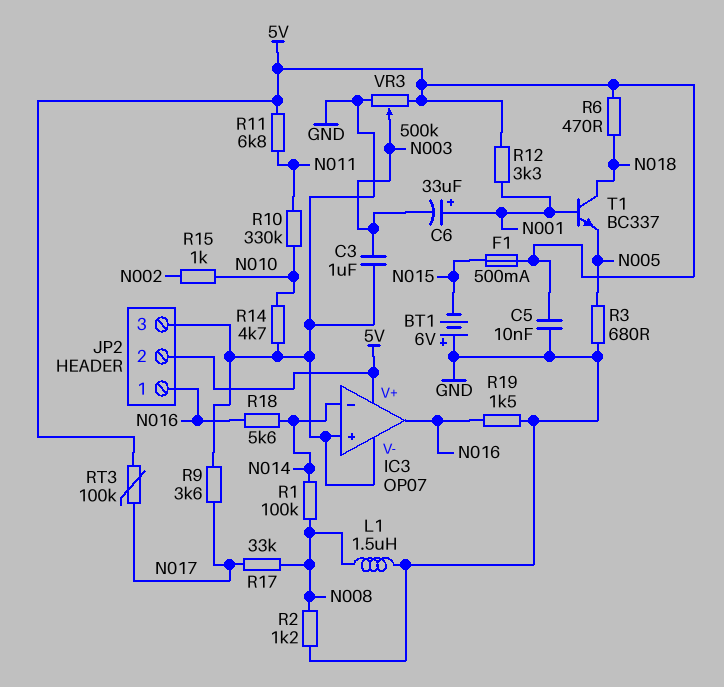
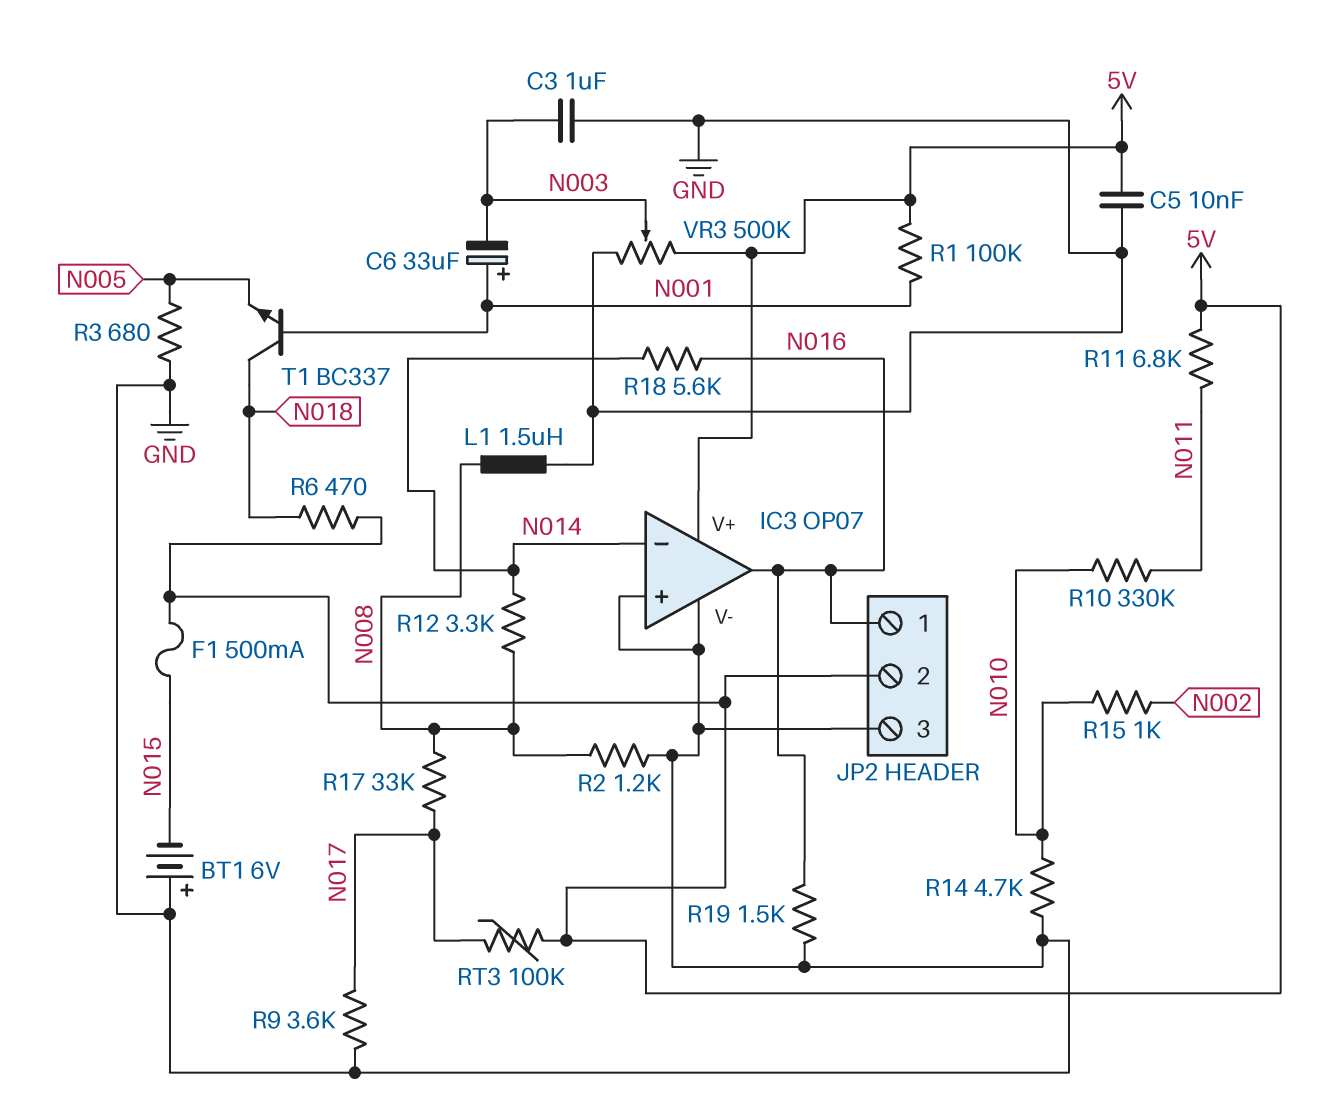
R1: 100k (N008, N014) -> 100k (5V, N001)
R12: 3.3k (5V, N001) -> 3.3k (N008, N014)

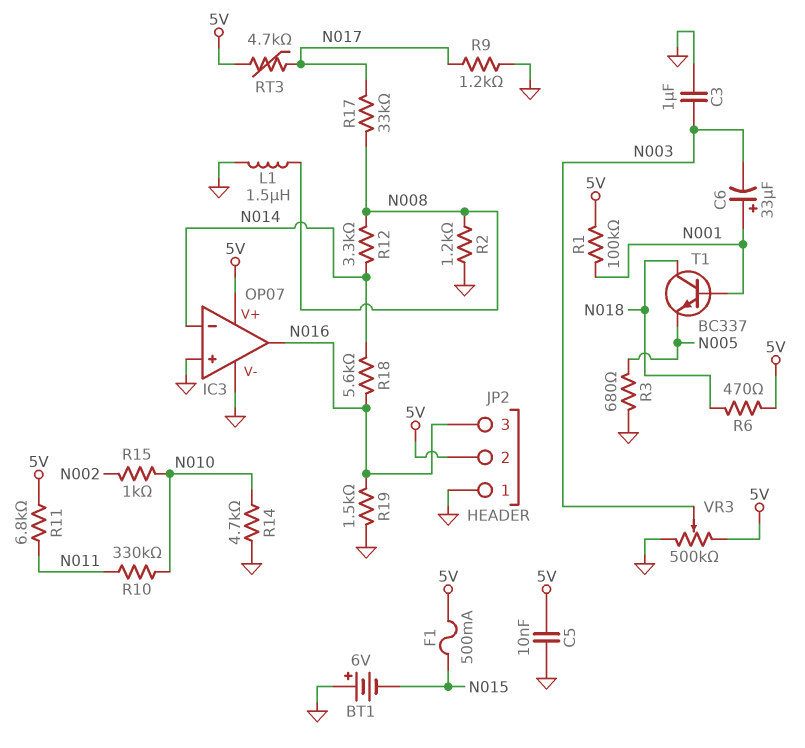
JP2 pin 1: N016 -> GND
JP2 pin 3: GND -> N016
R9: 3.6k (GND, N017) -> 1.2k (GND, N017)
RT3: 100k (5V, N017) -> 4.7k (5V, N017)

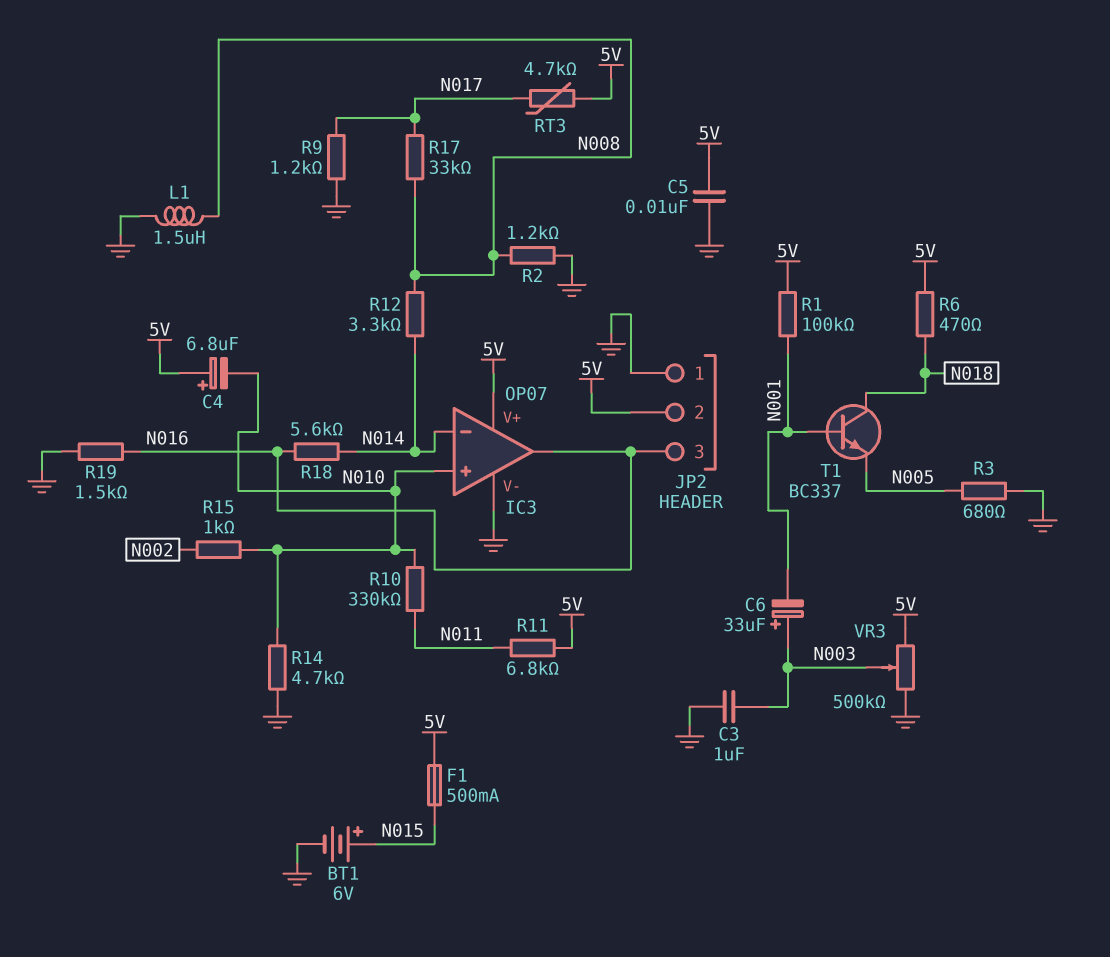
BT1: 6V (plus GND, minus N015) -> 6V (plus N015, minus GND)
C4: none -> 6.8uF (plus 5V, minus N010)
C6: 33uF (plus N001, minus N003) -> 33uF (plus N003, minus N001)
IC3 pin in+: GND -> N010

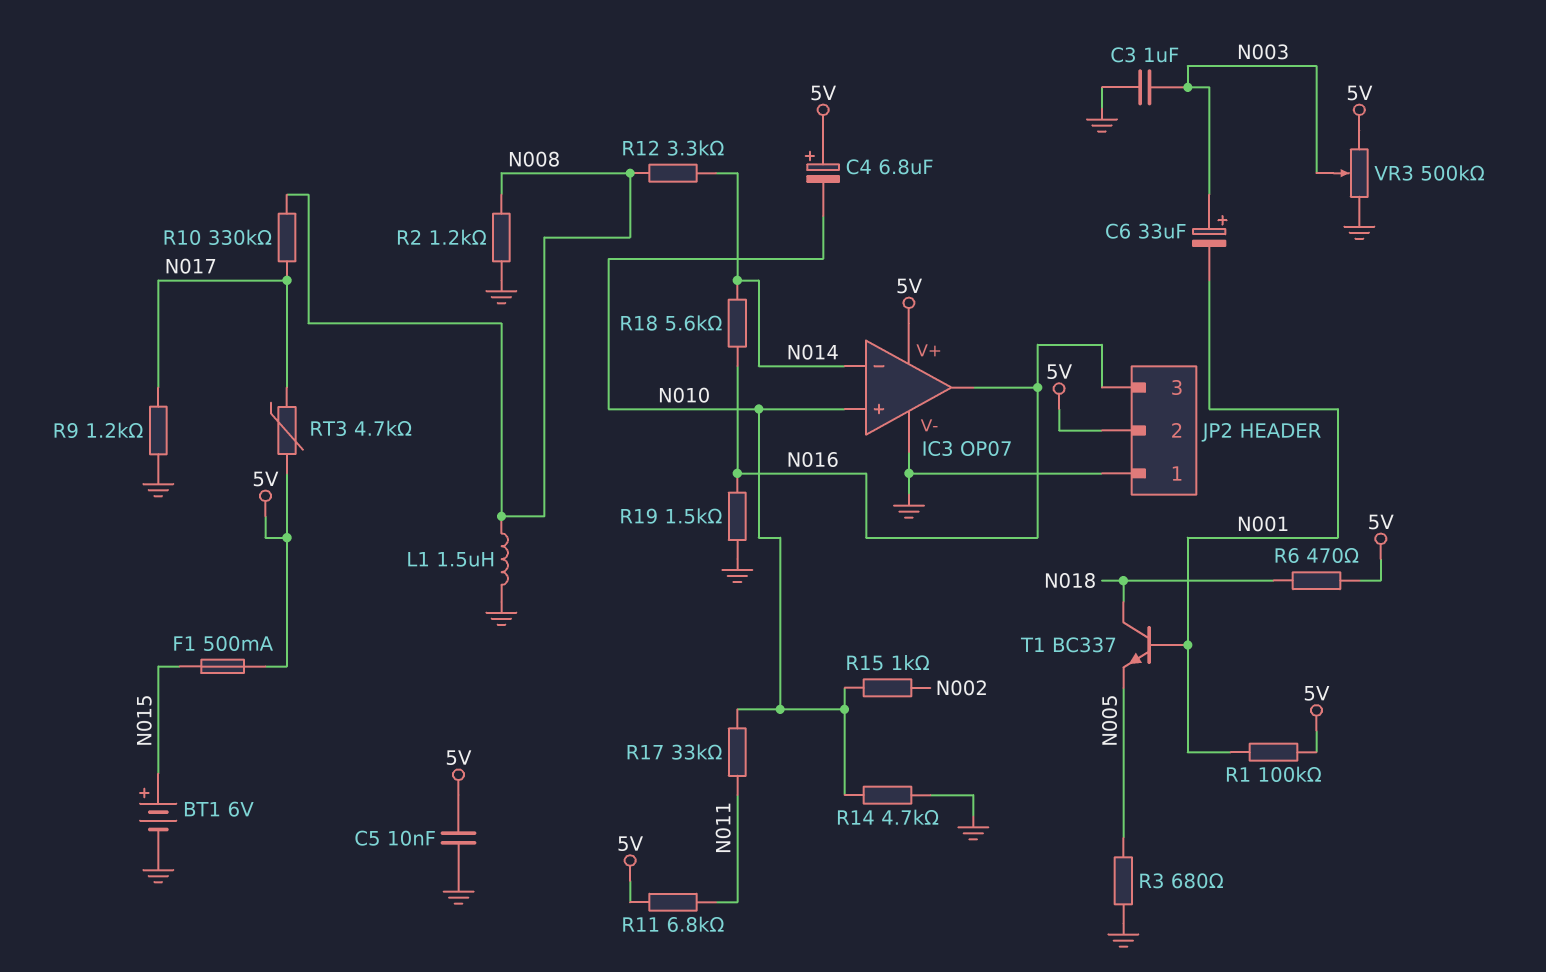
R10: 330k (N010, N011) -> 330k (N008, N017)
R17: 33k (N008, N017) -> 33k (N010, N011)

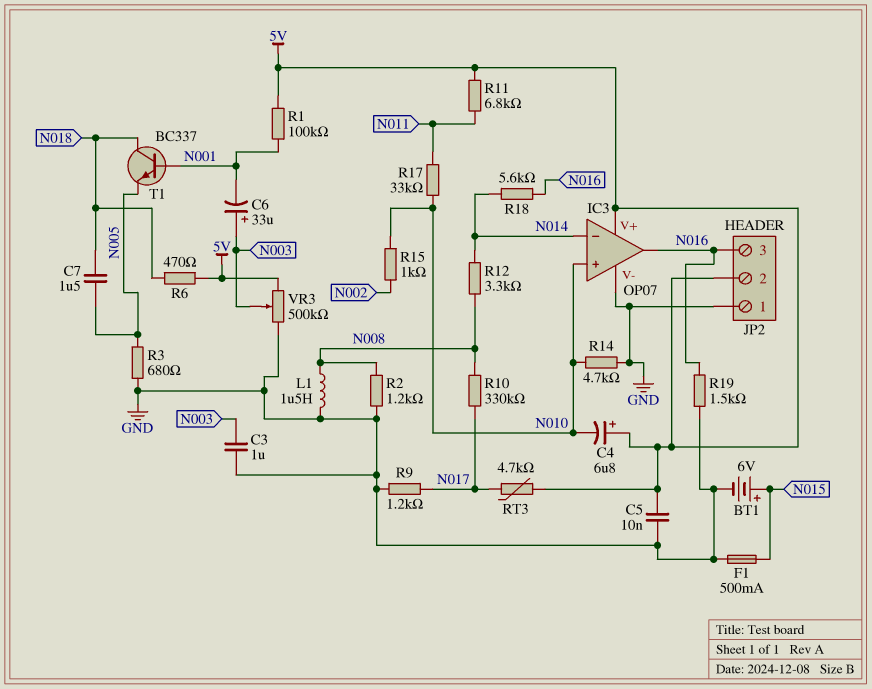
C7: none -> 1.5uF (N005, N018)
F1: 500mA (5V, N015) -> 500mA (GND, N015)

